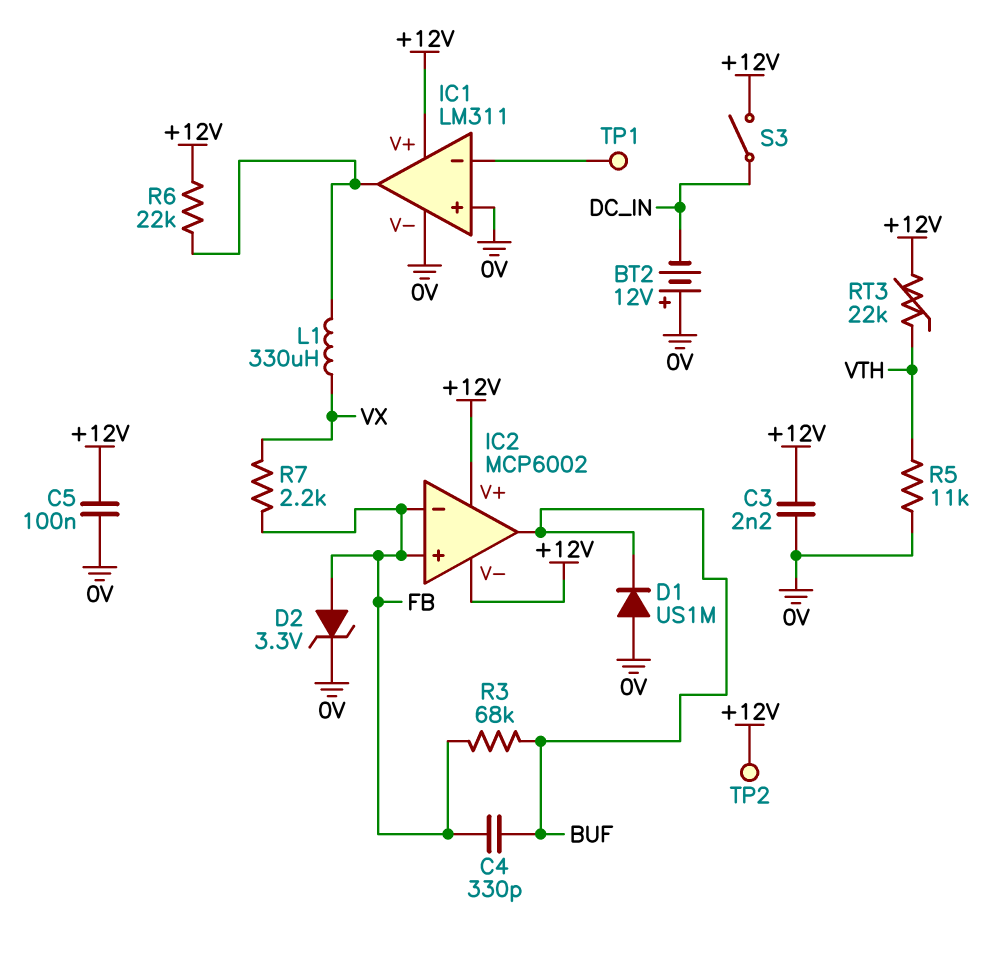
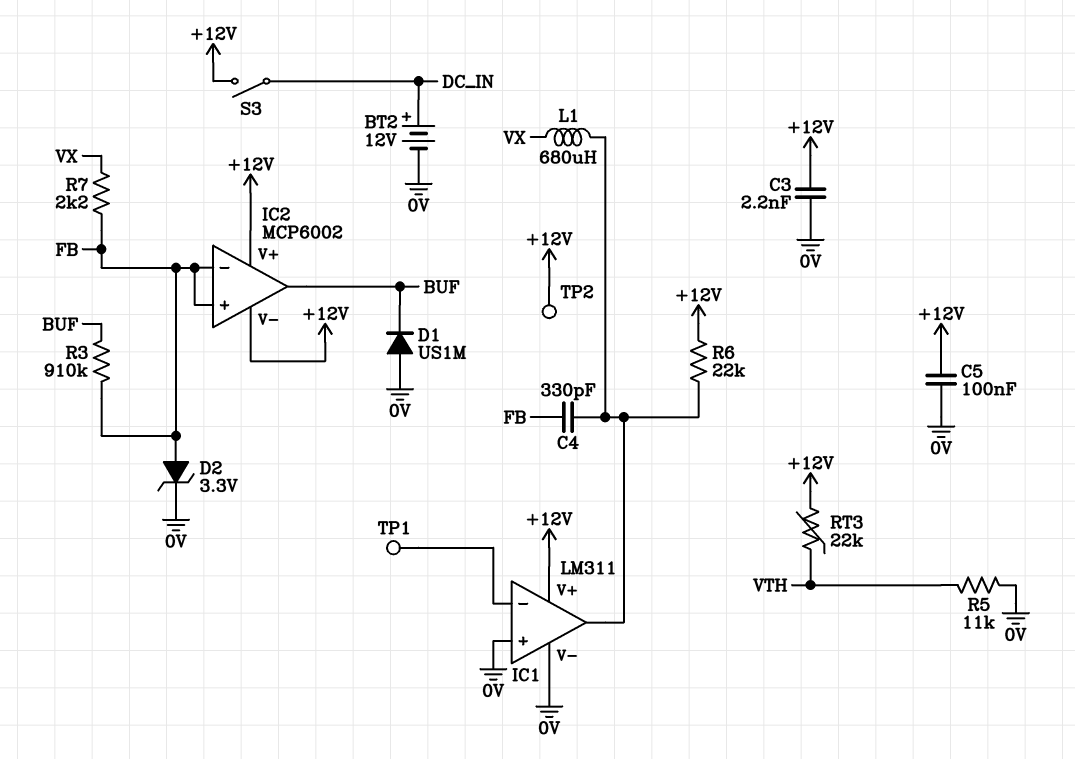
BT2: 12V (plus 0V, minus DC_IN) -> 12V (plus DC_IN, minus 0V)
C4: 330pF (BUF, FB) -> 330pF (FB, IC1/out)
L1: 330uH (IC1/out, VX) -> 680uH (IC1/out, VX)
R3: 68k (BUF, FB) -> 910k (BUF, FB)

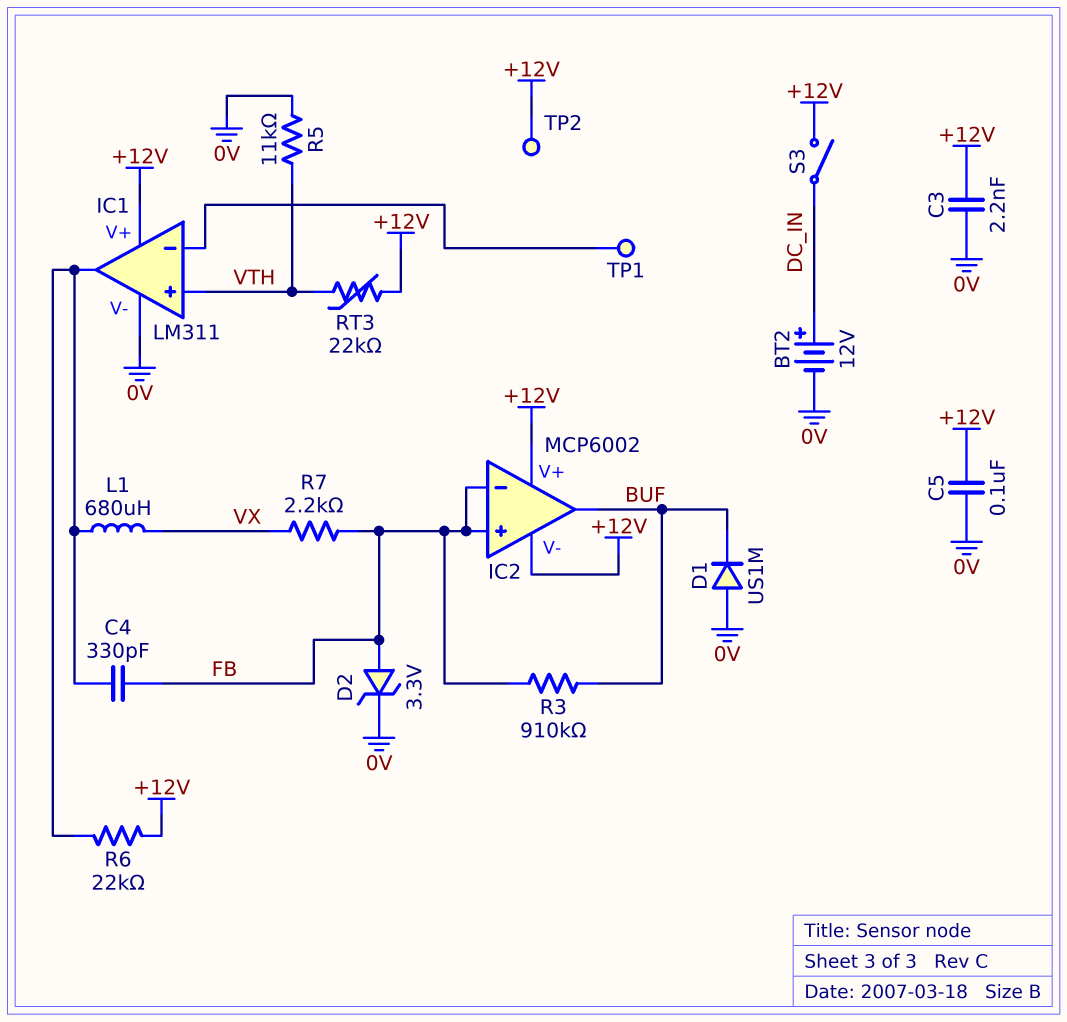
IC1 pin in+: 0V -> VTH

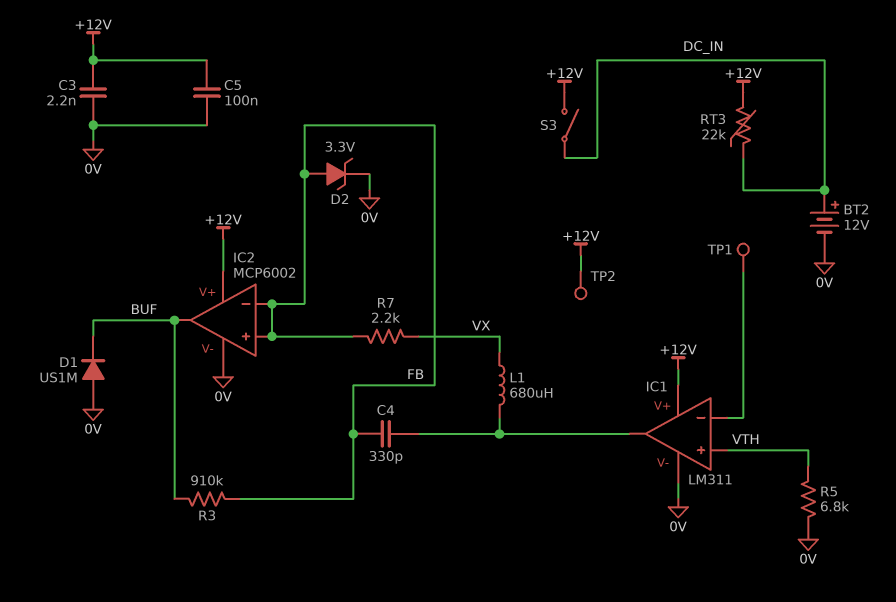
IC2 pin V-: +12V -> 0V
R5: 11k (0V, VTH) -> 6.8k (0V, VTH)
R6: 22k (+12V, IC1/out) -> none
RT3: 22k (+12V, VTH) -> 22k (+12V, DC_IN)

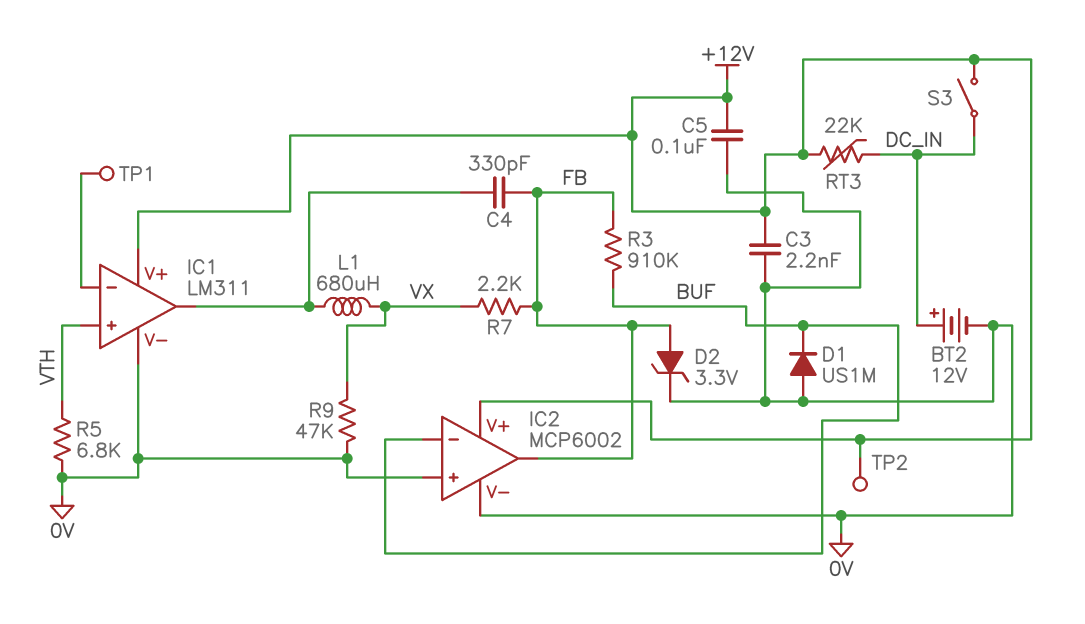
IC2 pin in+: FB -> 0V
IC2 pin in-: FB -> BUF
IC2 pin out: BUF -> FB
R9: none -> 47k (0V, VX)

